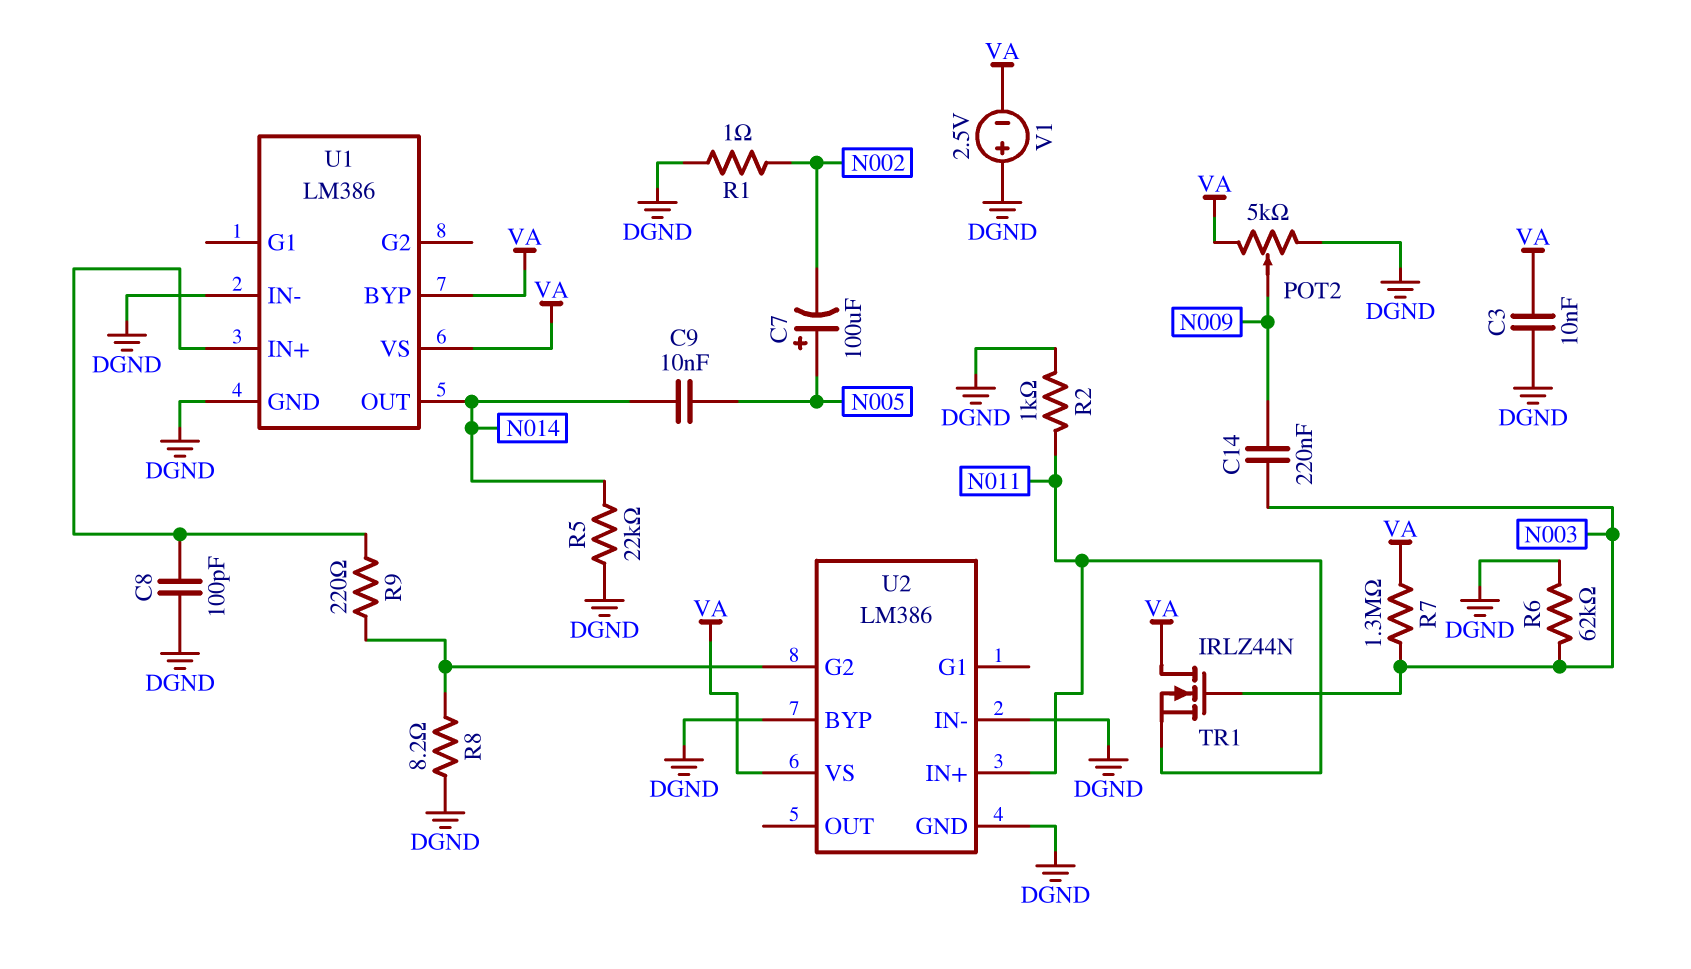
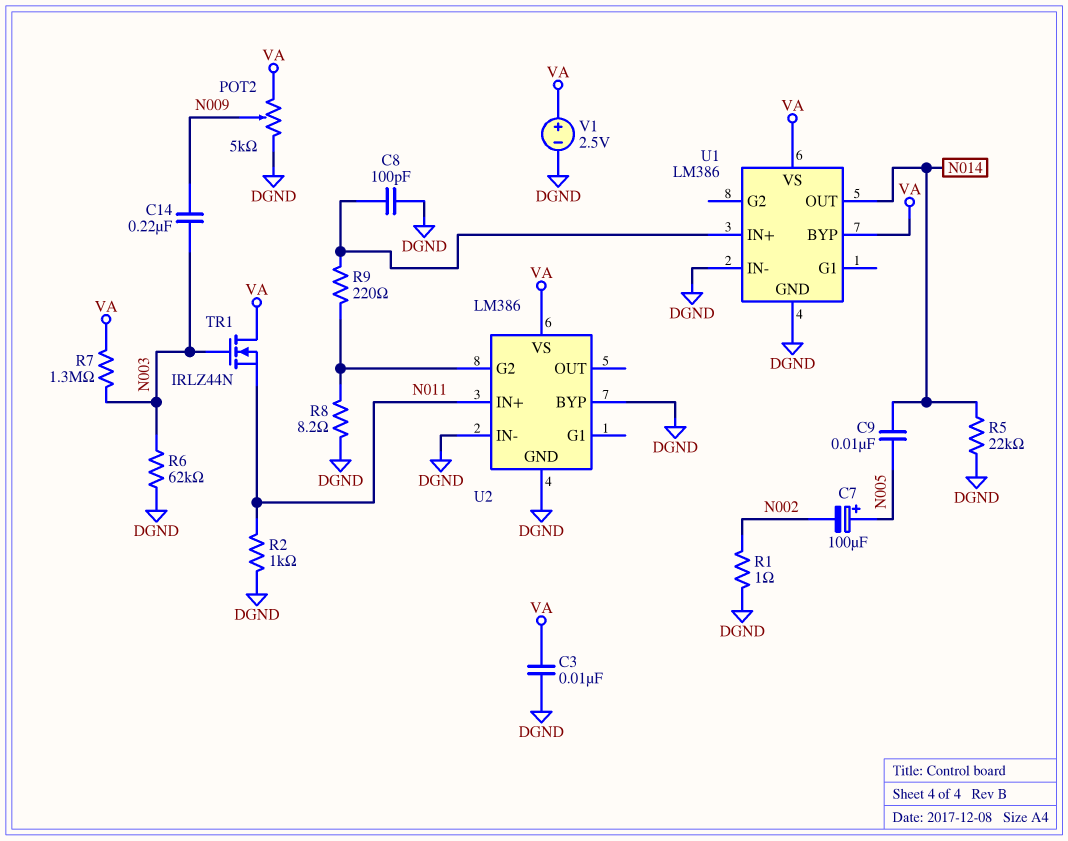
V1: 2.5V (plus DGND, minus VA) -> 2.5V (plus VA, minus DGND)

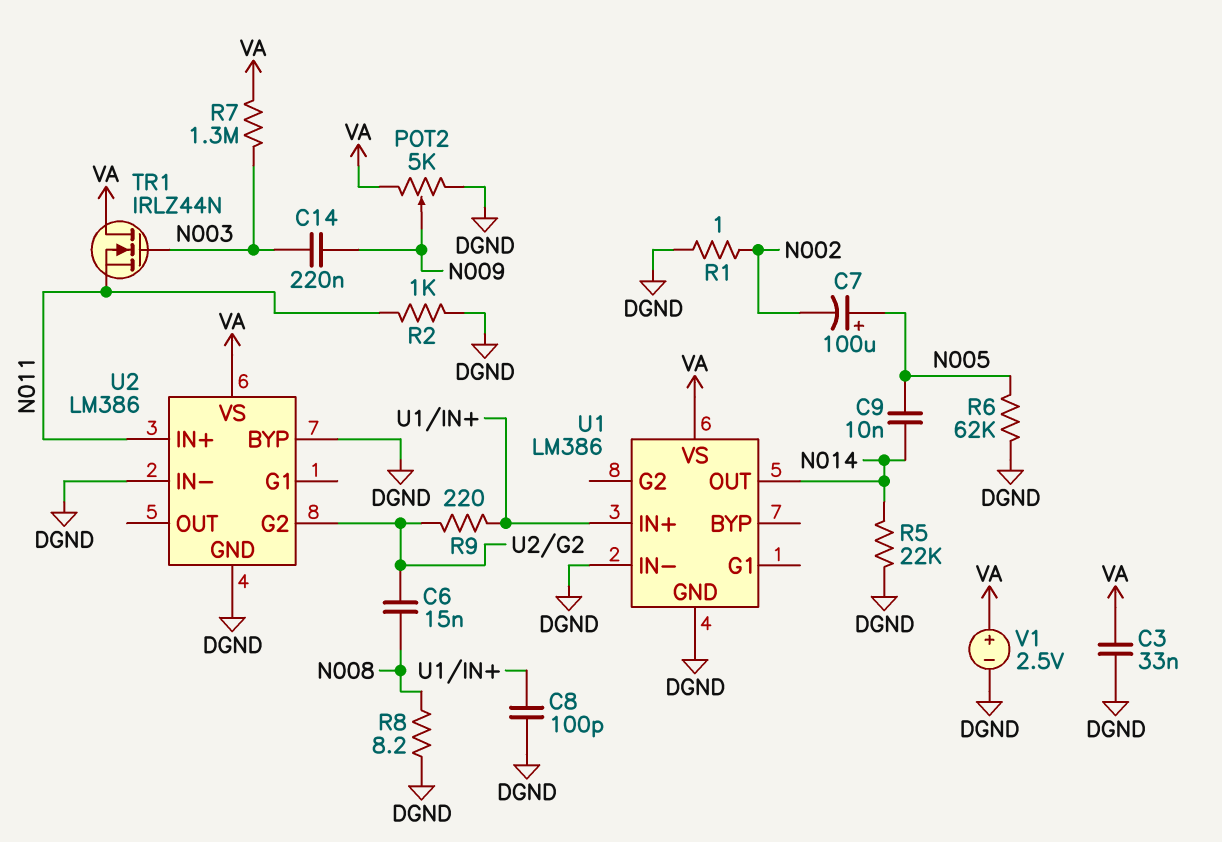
C3: 10nF (DGND, VA) -> 33nF (DGND, VA)
C6: none -> 15nF (N008, U2/G2)
R6: 62k (DGND, N003) -> 62k (DGND, N005)
R8: 8.2 (DGND, U2/G2) -> 8.2 (DGND, N008)
U1 pin BYP: VA -> none

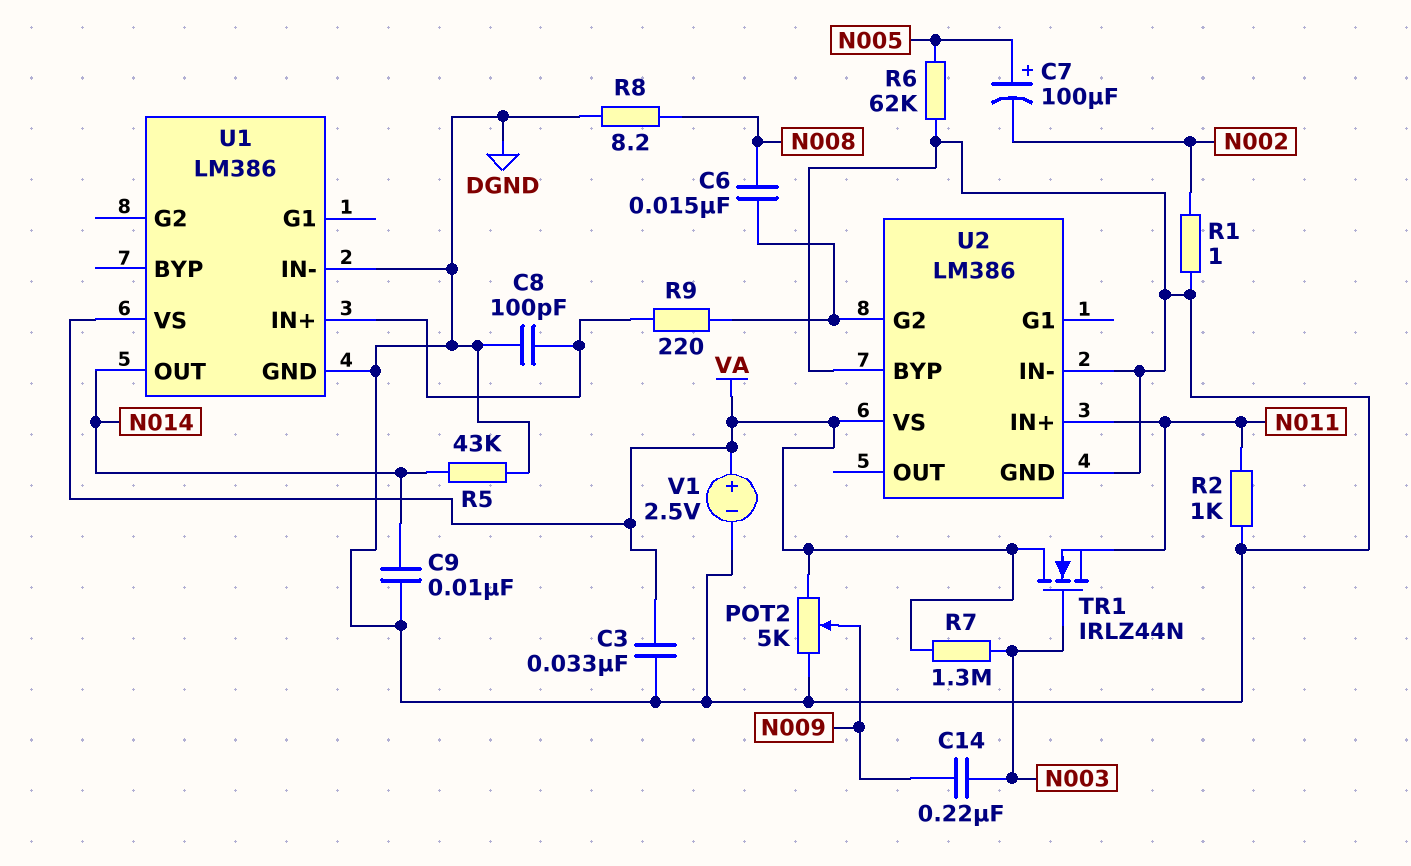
C9: 10nF (N005, N014) -> 10nF (DGND, N014)
R5: 22k (DGND, N014) -> 43k (DGND, N014)

